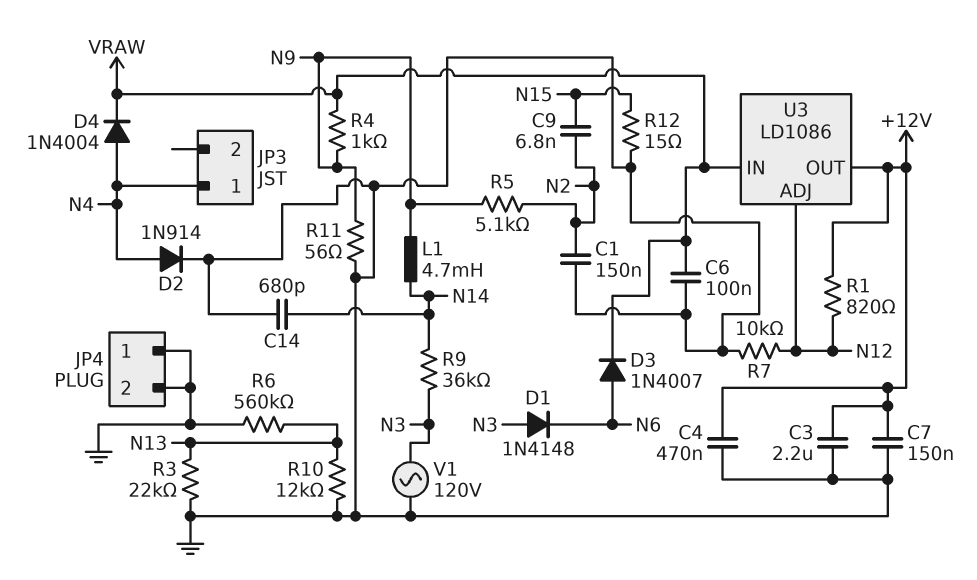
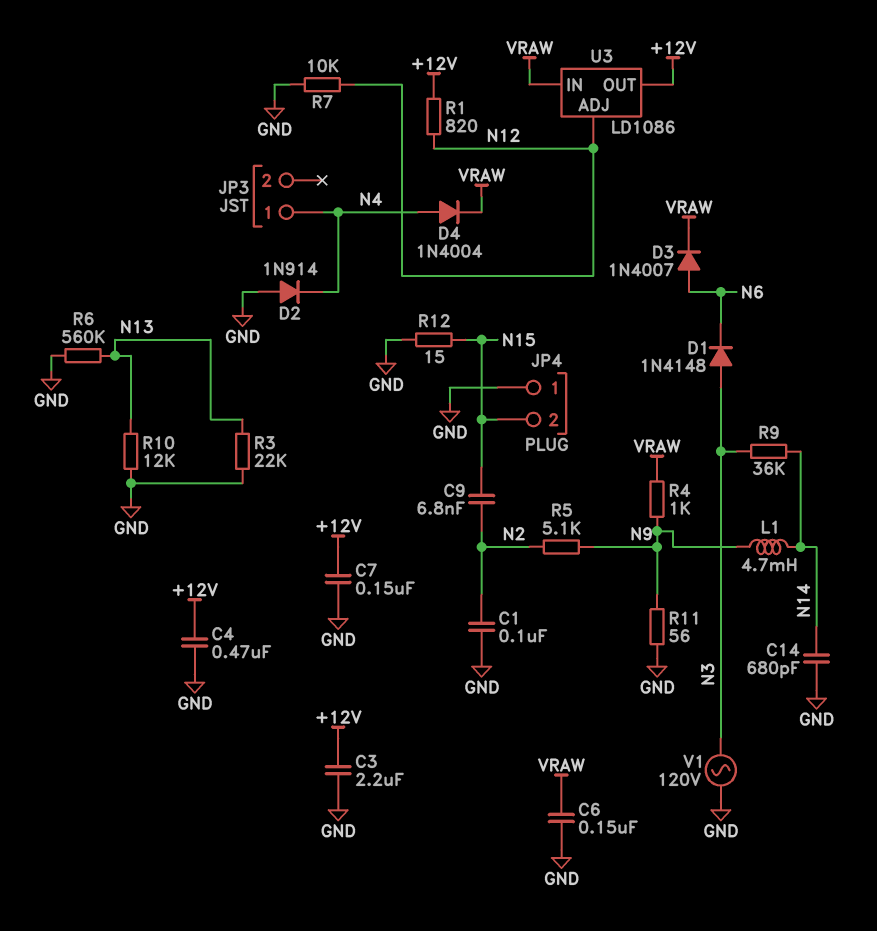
C1: 150nF (GND, N2) -> 100nF (GND, N2)
C6: 100nF (GND, VRAW) -> 150nF (GND, VRAW)
D2: diode 1N914 (A N4, K GND) -> diode 1N914 (A GND, K N4)
JP4 pin 2: GND -> N15

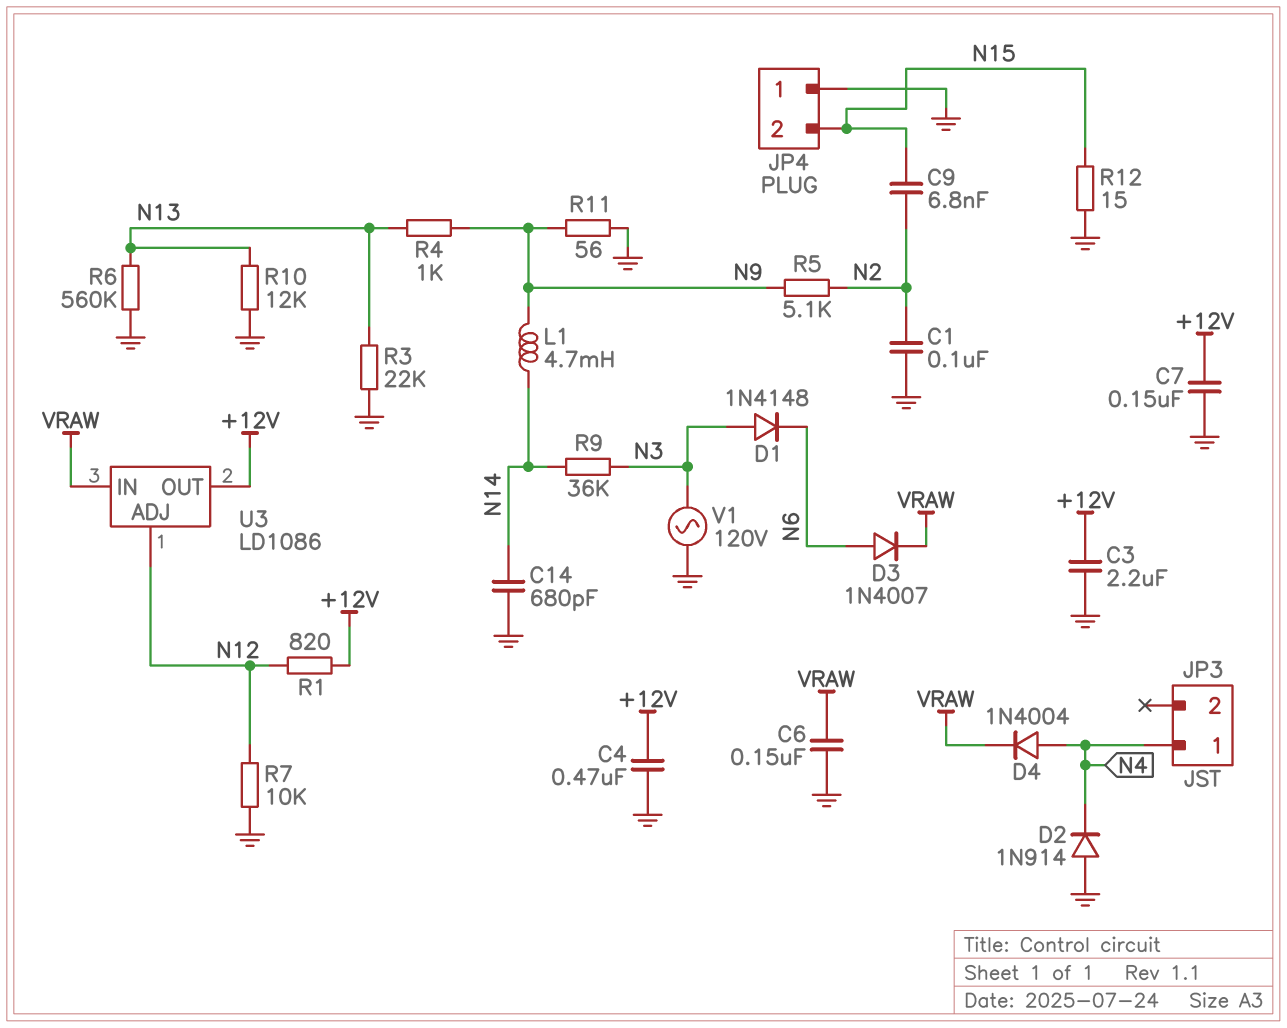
R4: 1k (N9, VRAW) -> 1k (N9, N13)

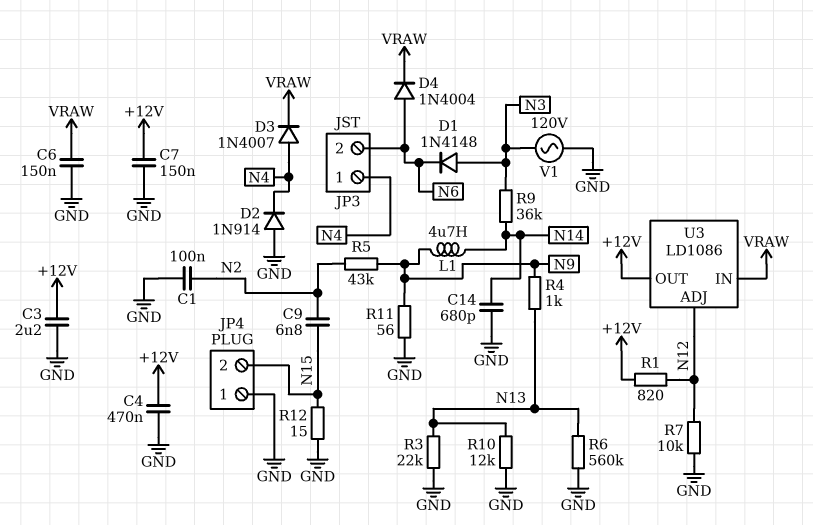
D3: diode 1N4007 (A N6, K VRAW) -> diode 1N4007 (A N4, K VRAW)
D4: diode 1N4004 (A N4, K VRAW) -> diode 1N4004 (A N6, K VRAW)
JP3 pin 2: none -> N6
L1: 4.7mH (N9, N14) -> 4.7uH (N9, N14)
R5: 5.1k (N2, N9) -> 43k (N2, N9)

